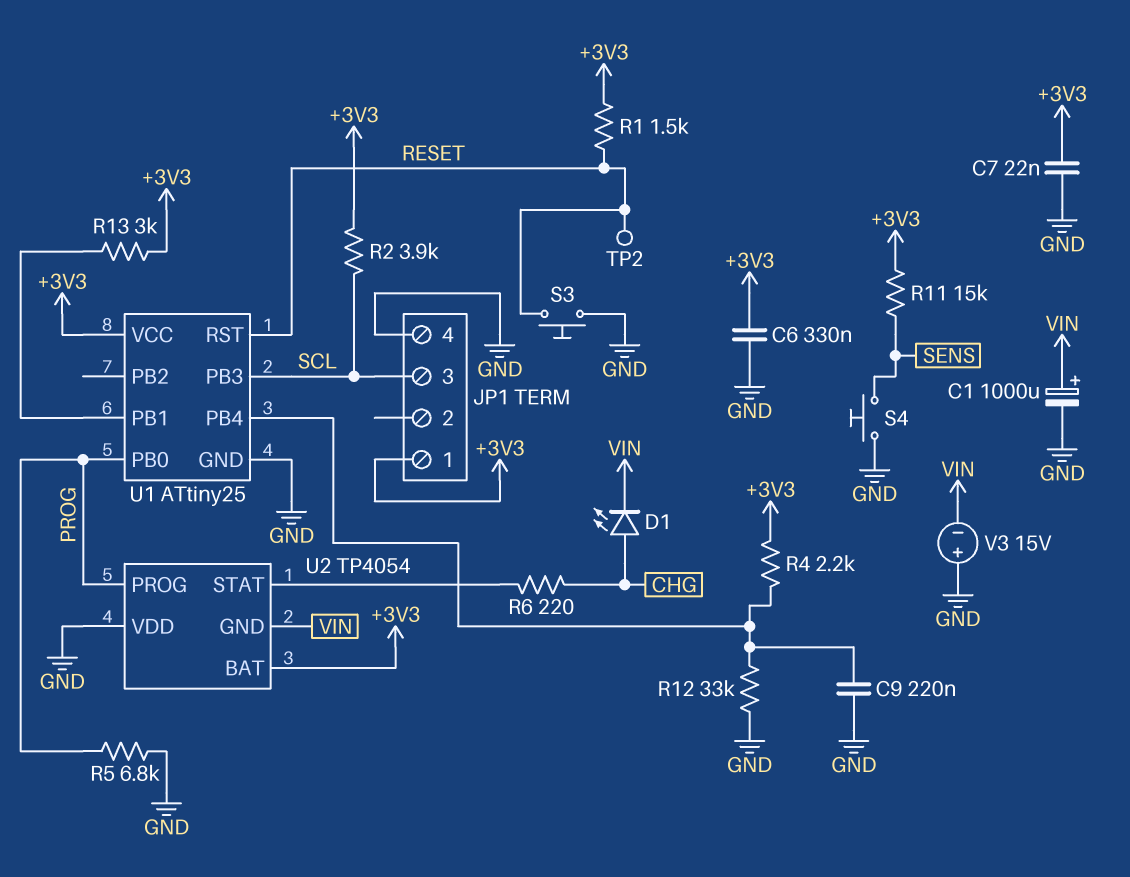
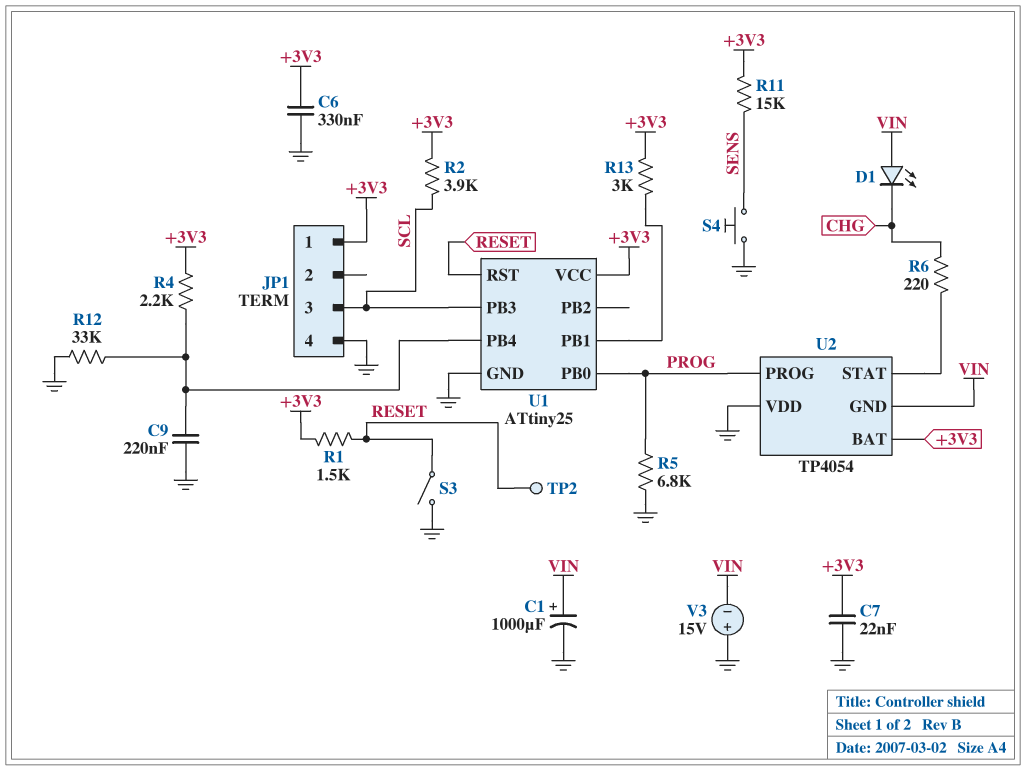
D1: LED (A CHG, K VIN) -> LED (A VIN, K CHG)
S3: button (GND, RESET) -> switch (GND, RESET)

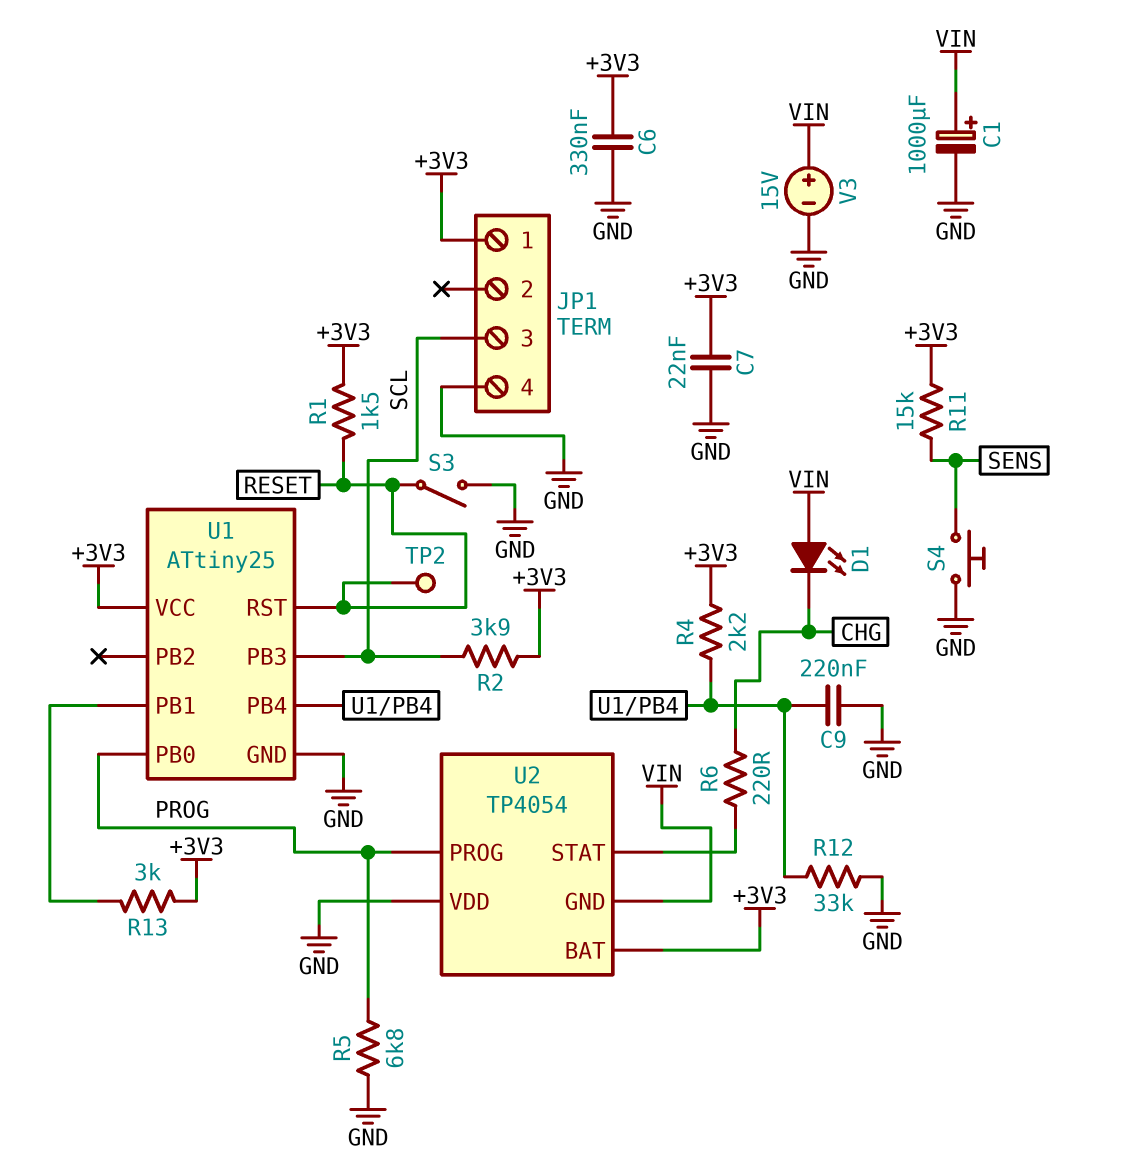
V3: 15V (plus GND, minus VIN) -> 15V (plus VIN, minus GND)

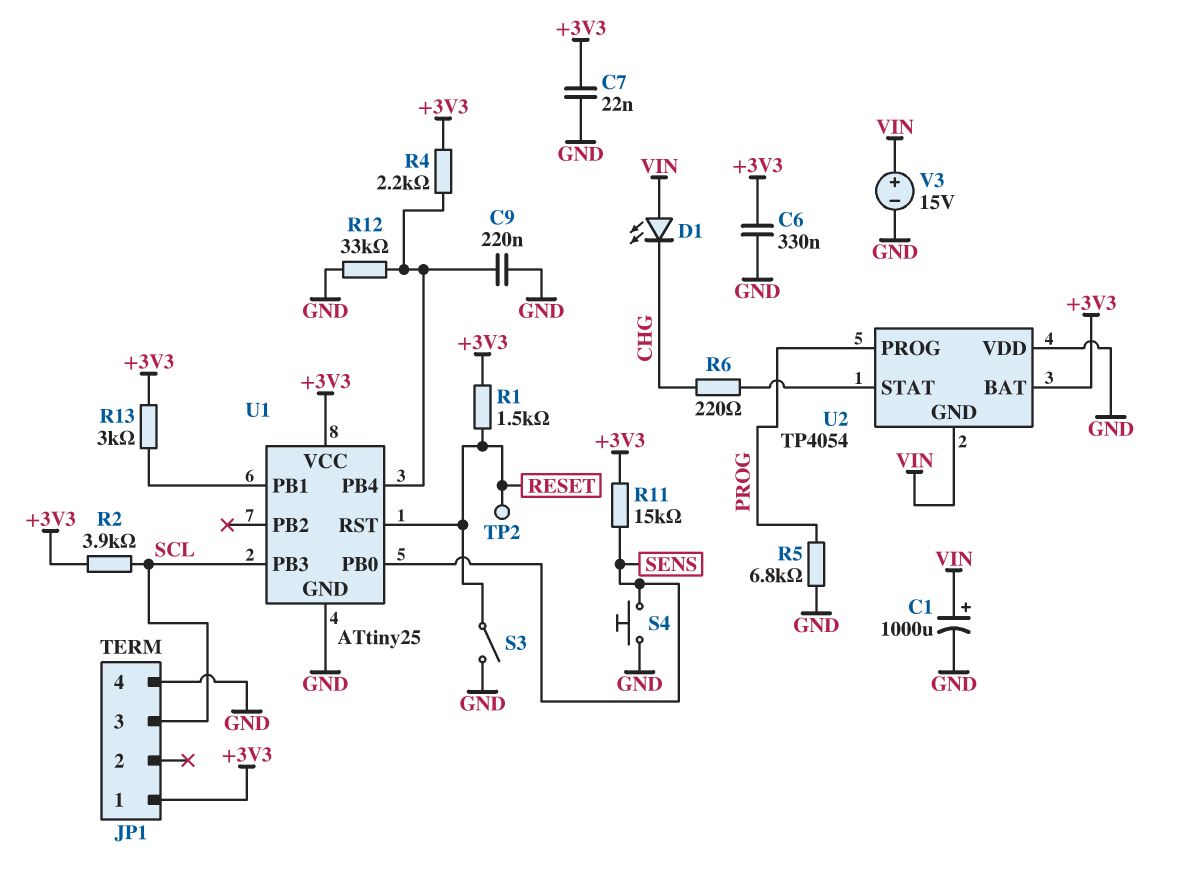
U1 pin PB0: PROG -> SENS

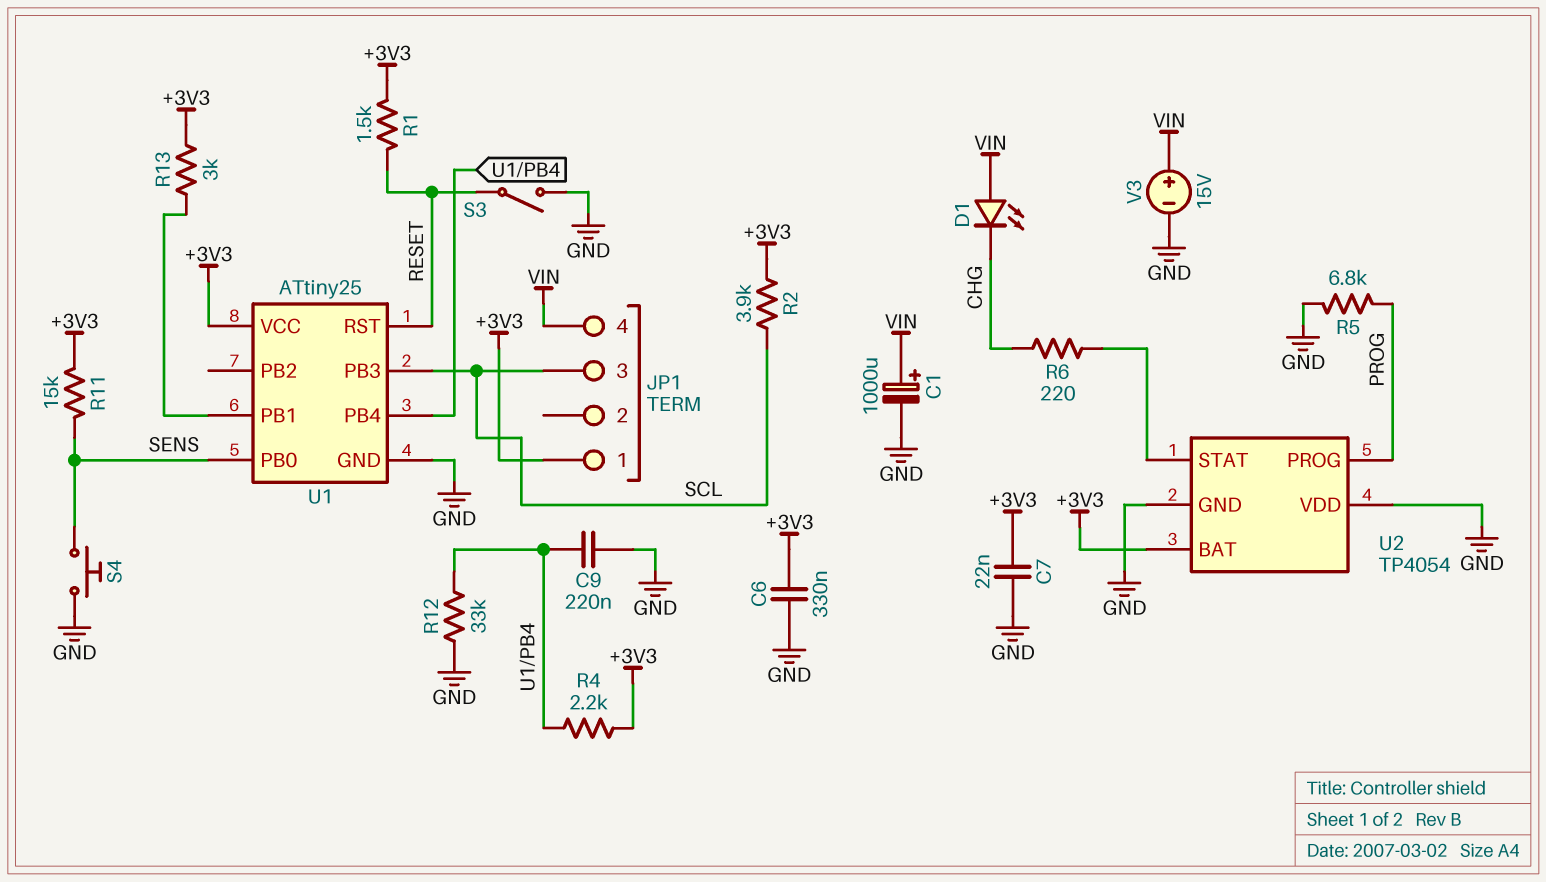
JP1 pin 4: GND -> VIN
TP2: test point (RESET) -> none
U2 pin GND: VIN -> GND

